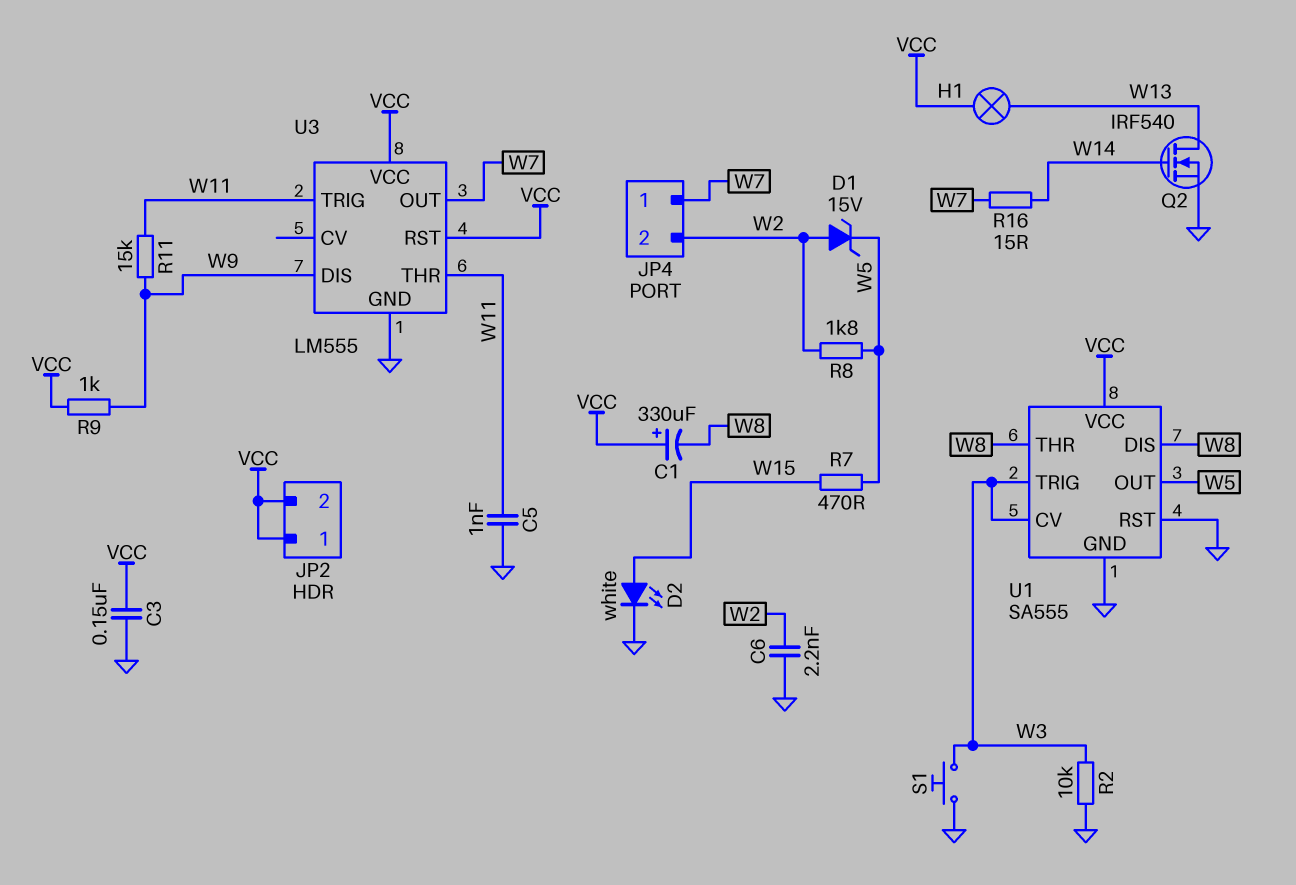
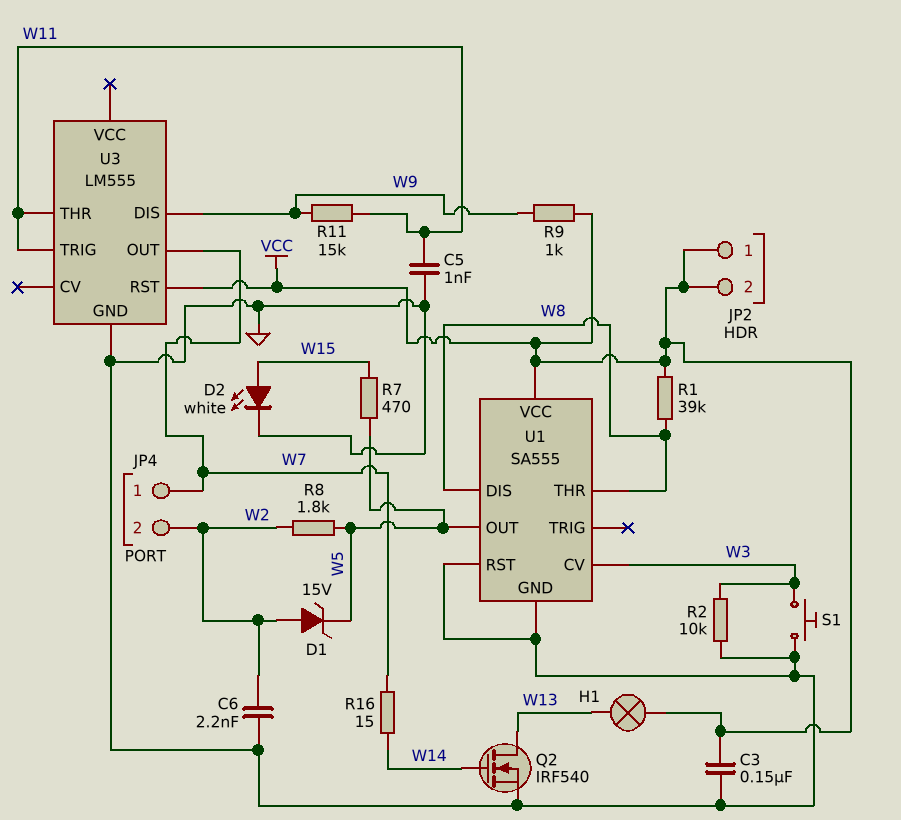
C1: 330uF (plus VCC, minus W8) -> none
R1: none -> 39k (VCC, W8)
U1 pin TRIG: W3 -> none
U3 pin VCC: VCC -> none

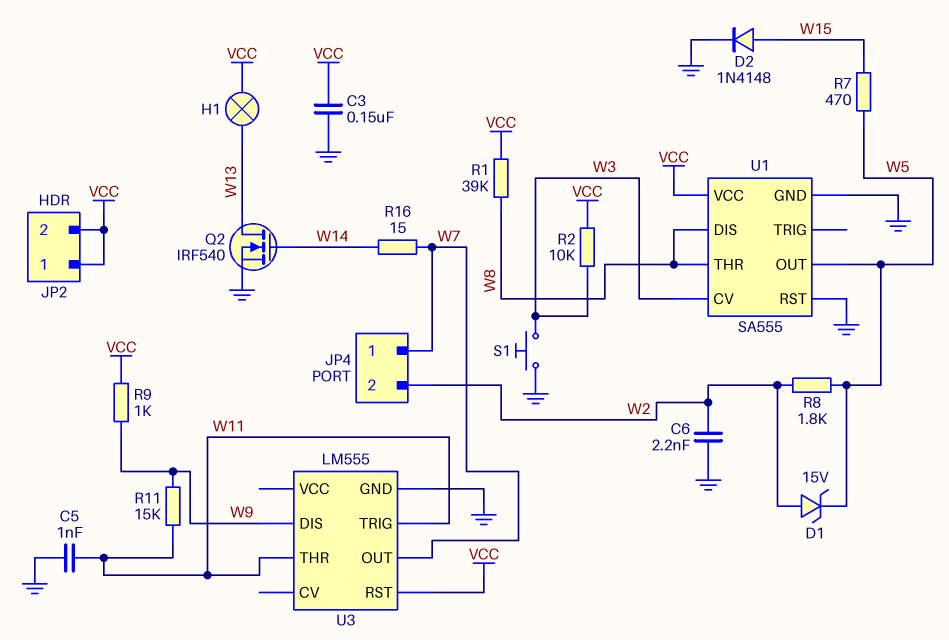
D2: LED white (A W15, K GND) -> diode 1N4148 (A W15, K GND)
R2: 10k (GND, W3) -> 10k (VCC, W3)

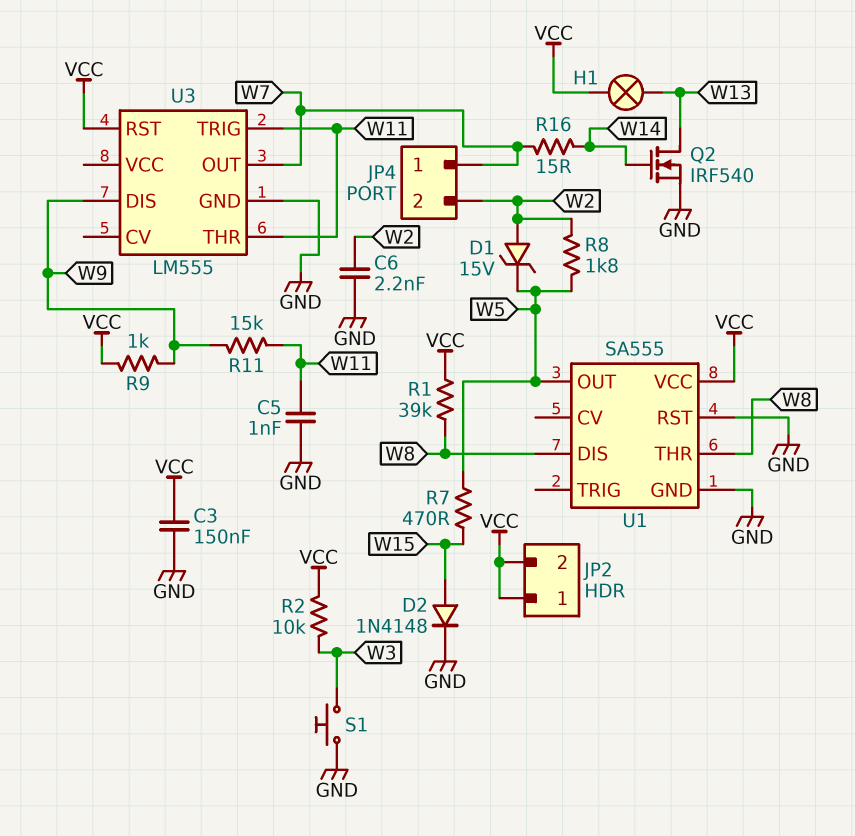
U1 pin CV: W3 -> none

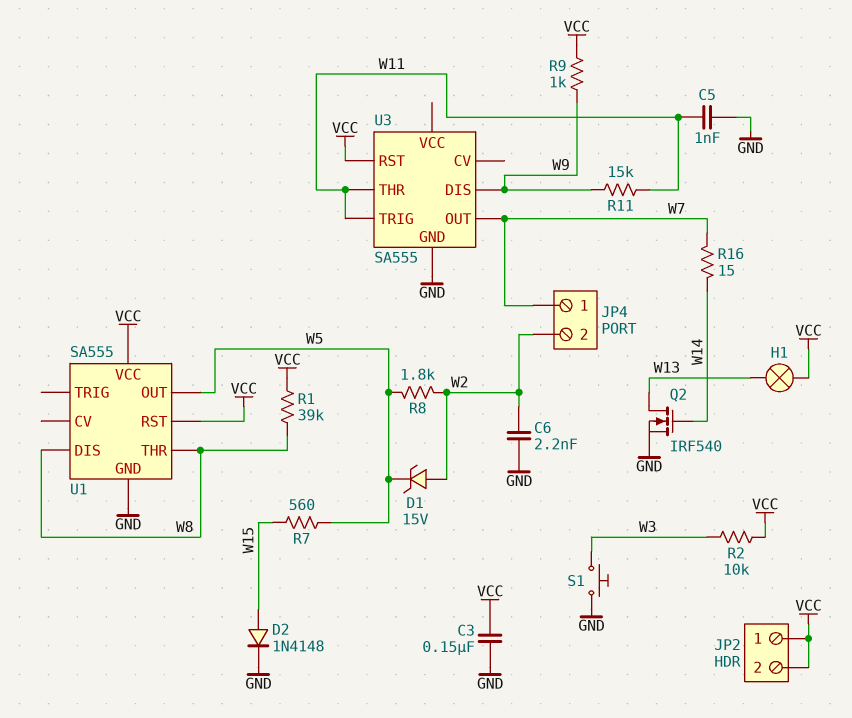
R7: 470 (W5, W15) -> 560 (W5, W15)
U1 pin RST: GND -> VCC
U3: LM555 -> SA555

